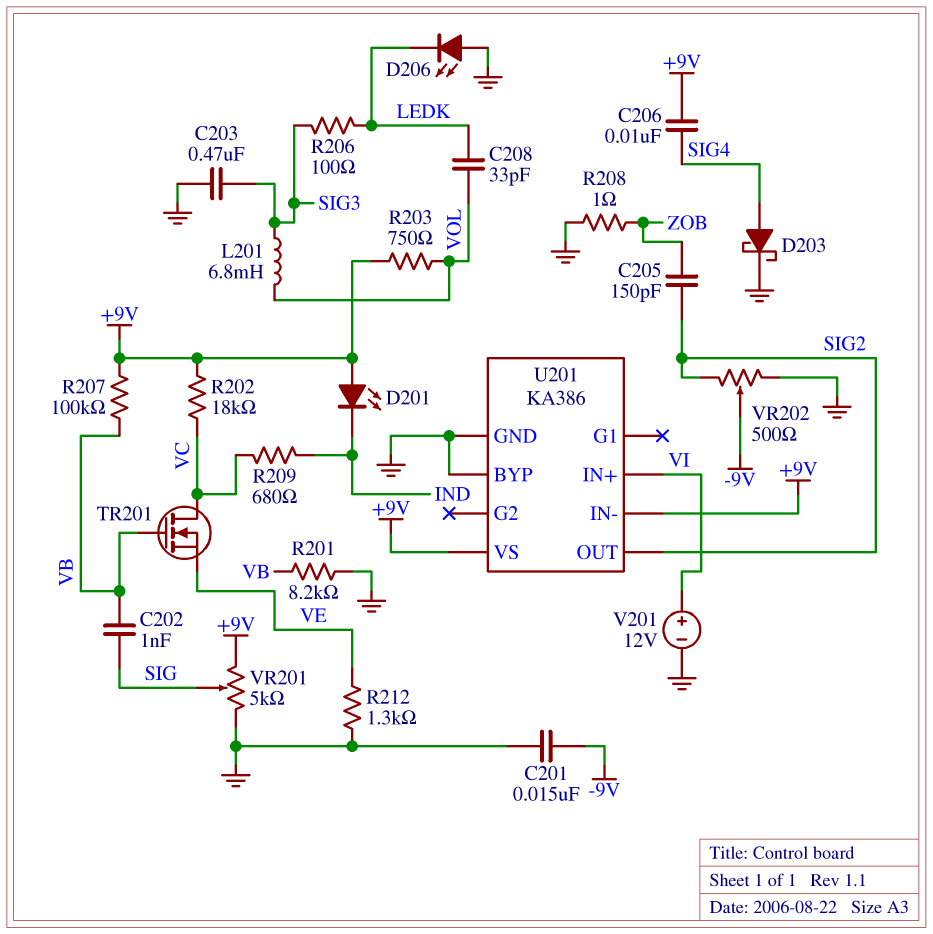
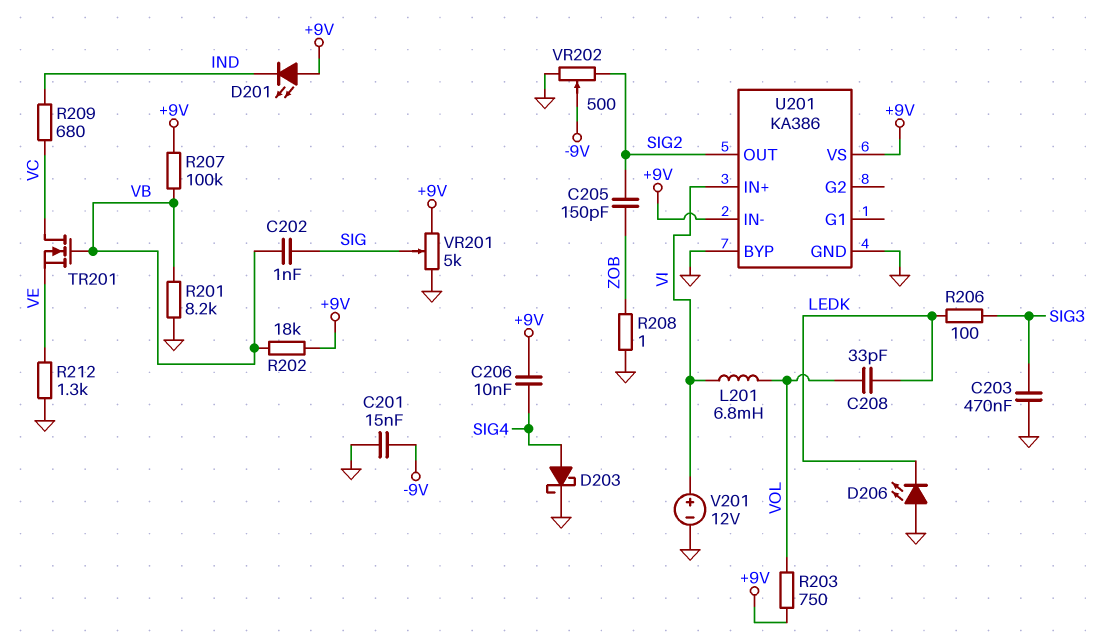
L201: 6.8mH (SIG3, VOL) -> 6.8mH (VI, VOL)
R202: 18k (+9V, VC) -> 18k (+9V, VB)

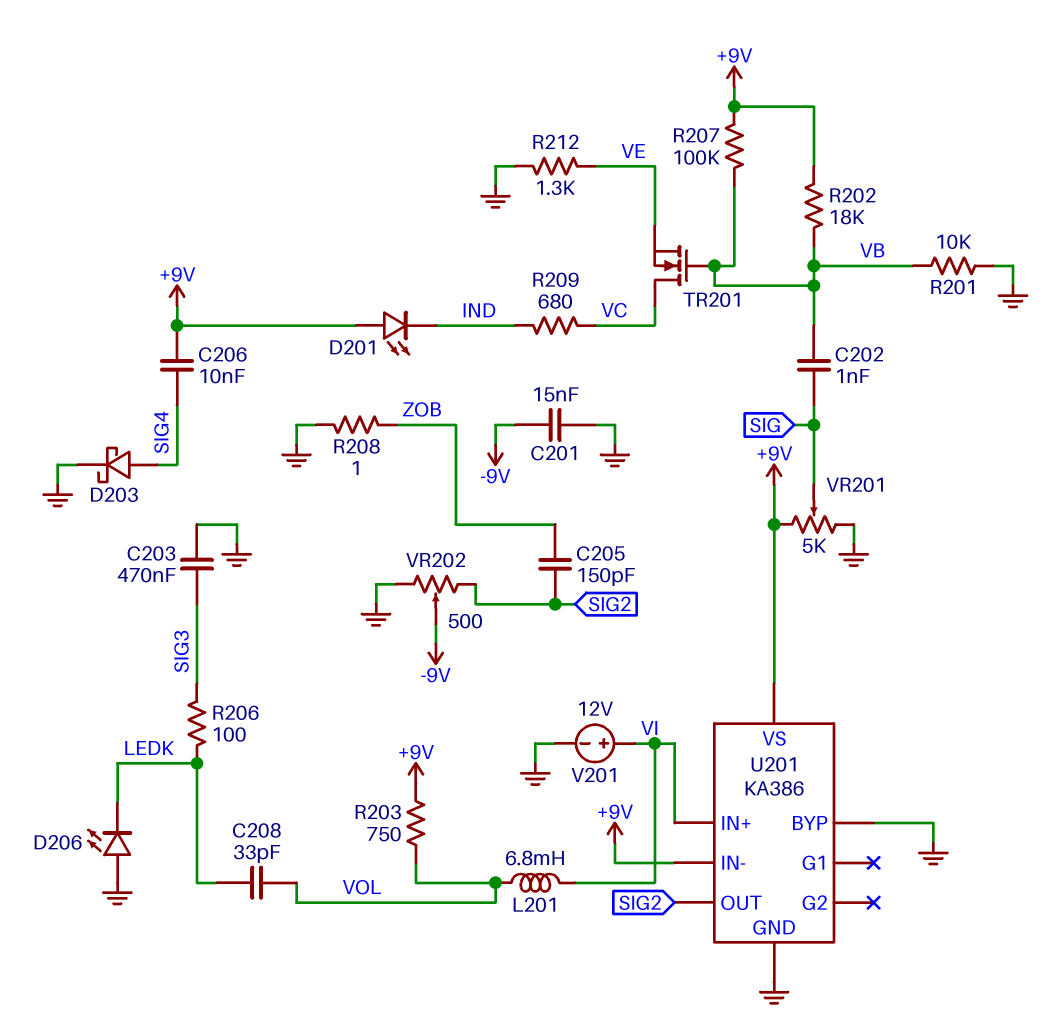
R201: 8.2k (GND, VB) -> 10k (GND, VB)

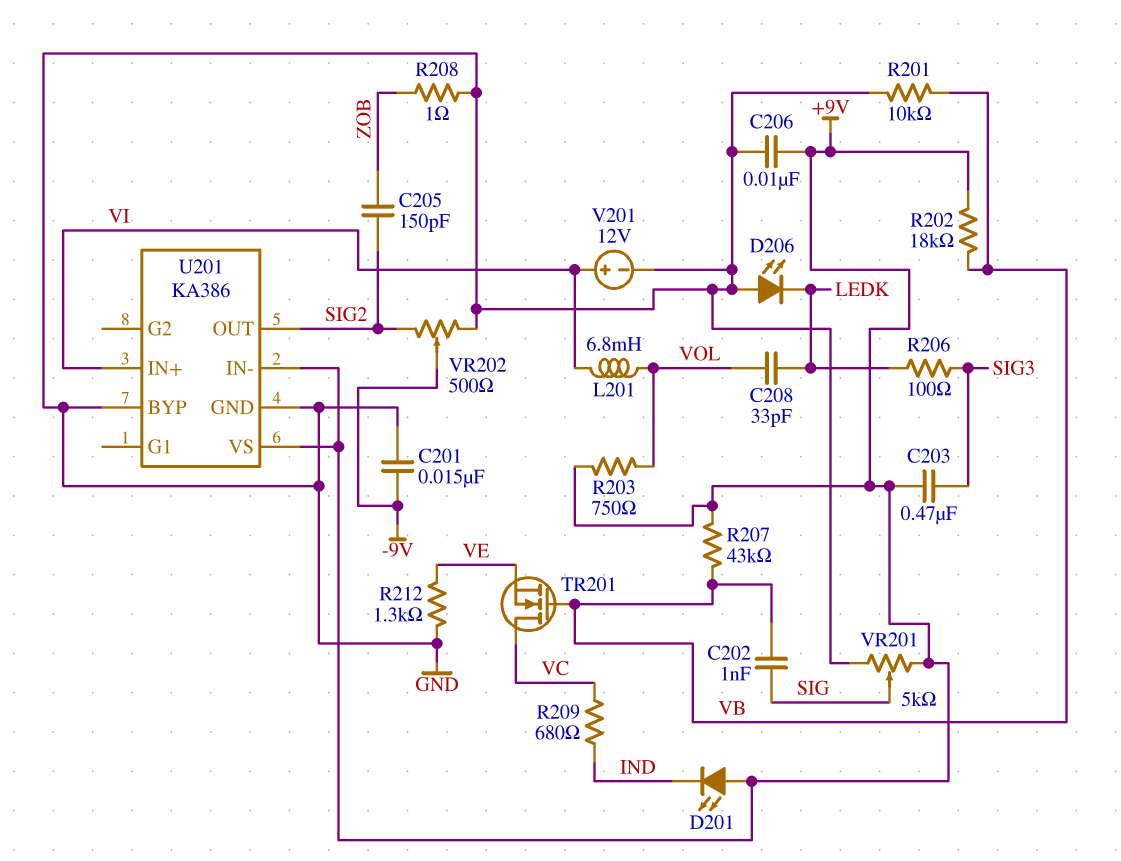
C203: 470nF (GND, SIG3) -> 470nF (+9V, SIG3)
C206: 10nF (+9V, SIG4) -> 10nF (+9V, GND)
D203: schottky (A SIG4, K GND) -> none
R207: 100k (+9V, VB) -> 43k (+9V, VB)

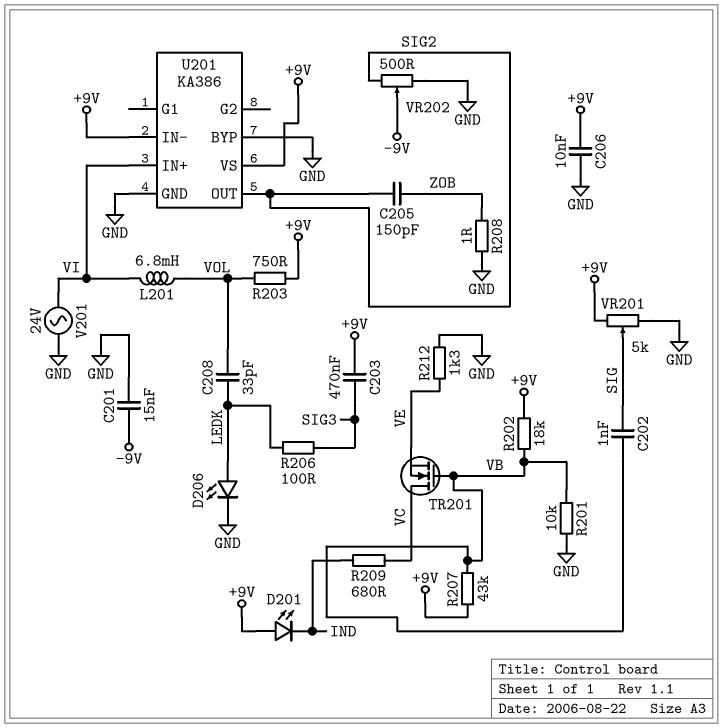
D206: LED (A GND, K LEDK) -> LED (A LEDK, K GND)
V201: 12V (plus VI, minus GND) -> AC 24V (GND, VI)

